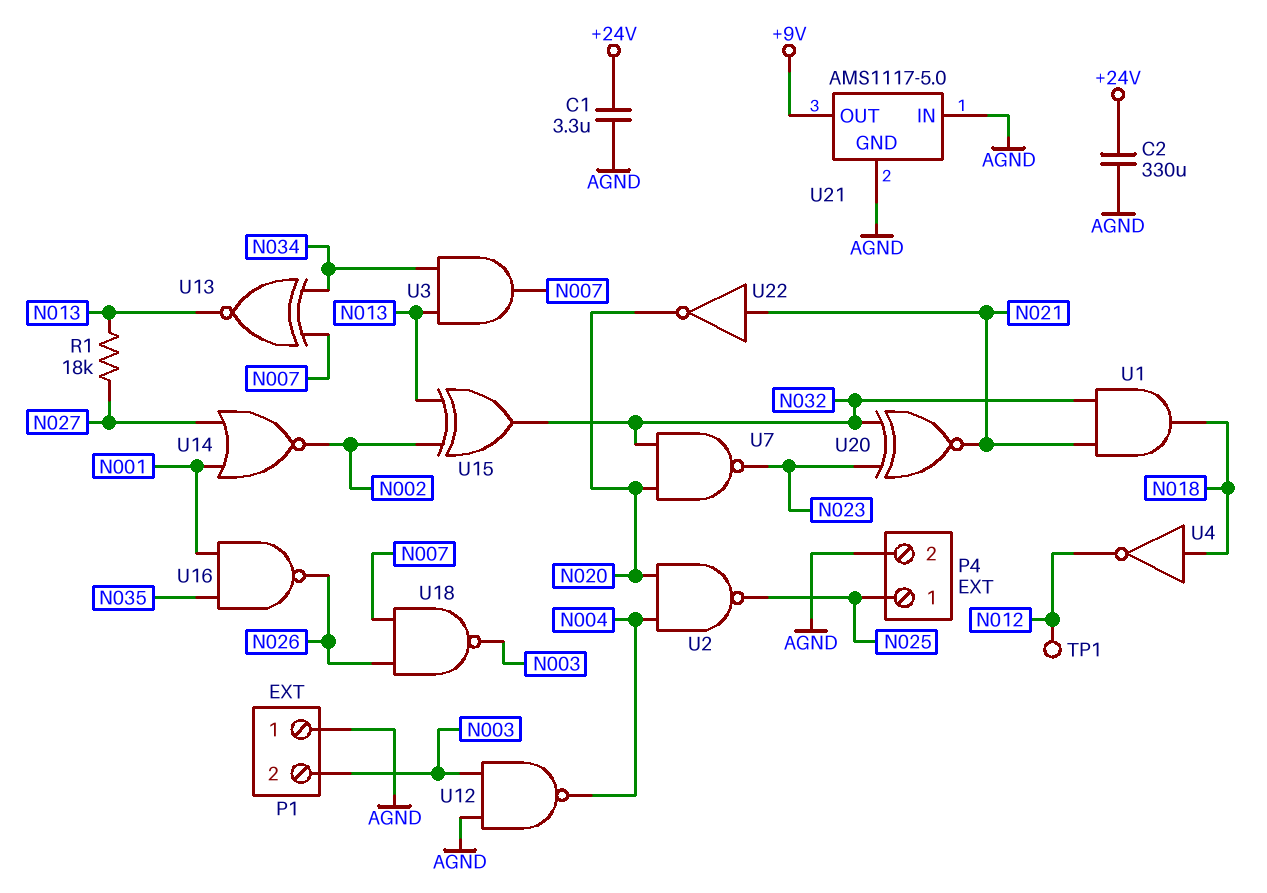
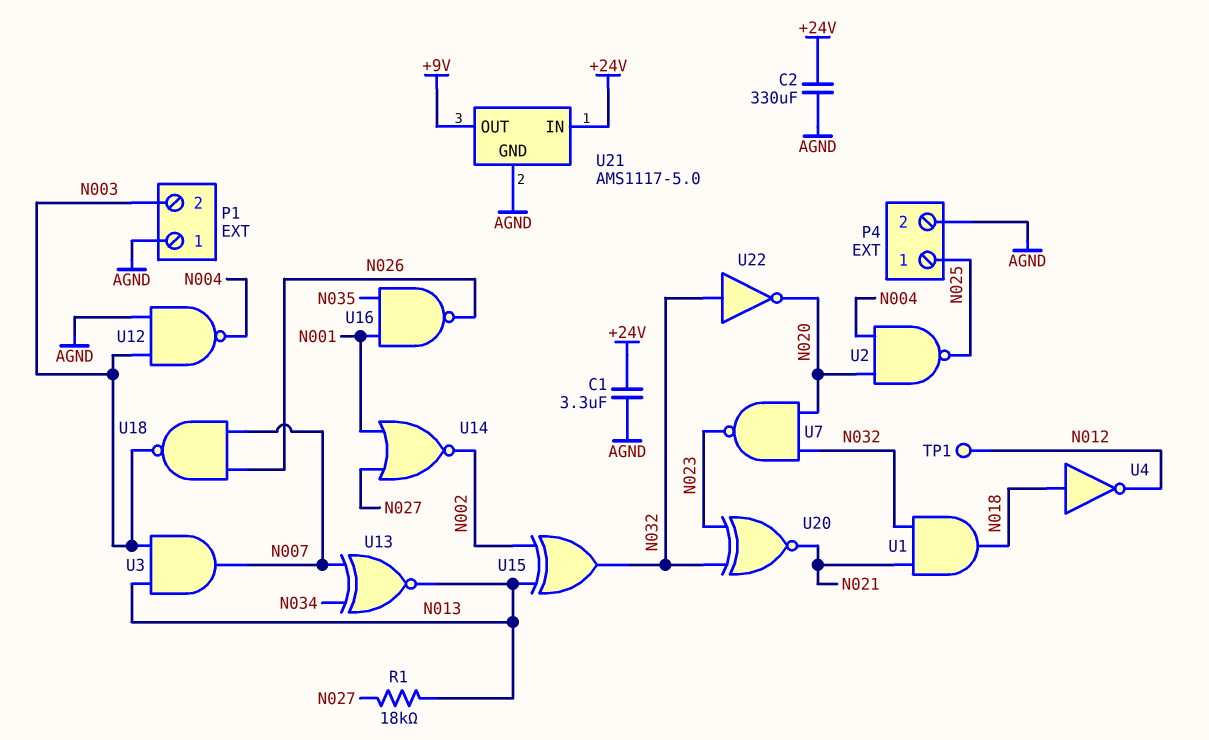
U3: AND (in N013, in N034, out N007) -> AND (in N003, in N013, out N007)
U21 pin IN: AGND -> +24V
U22: NOT (in N021, out N020) -> NOT (in N032, out N020)

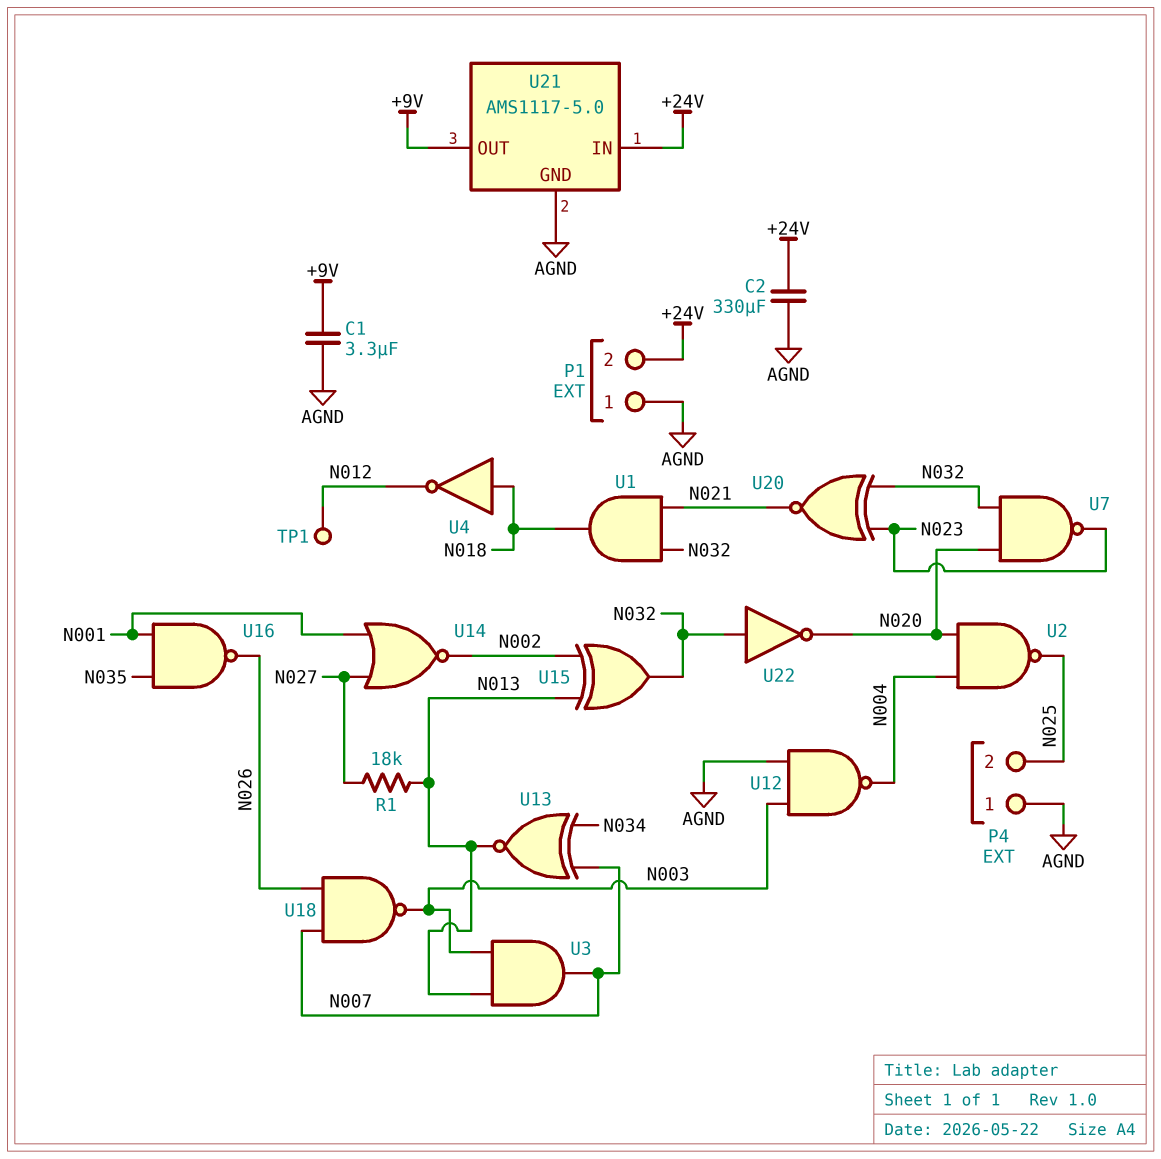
C1: 3.3uF (+24V, AGND) -> 3.3uF (+9V, AGND)
P1 pin 2: N003 -> +24V
P4 pin 1: N025 -> AGND
P4 pin 2: AGND -> N025

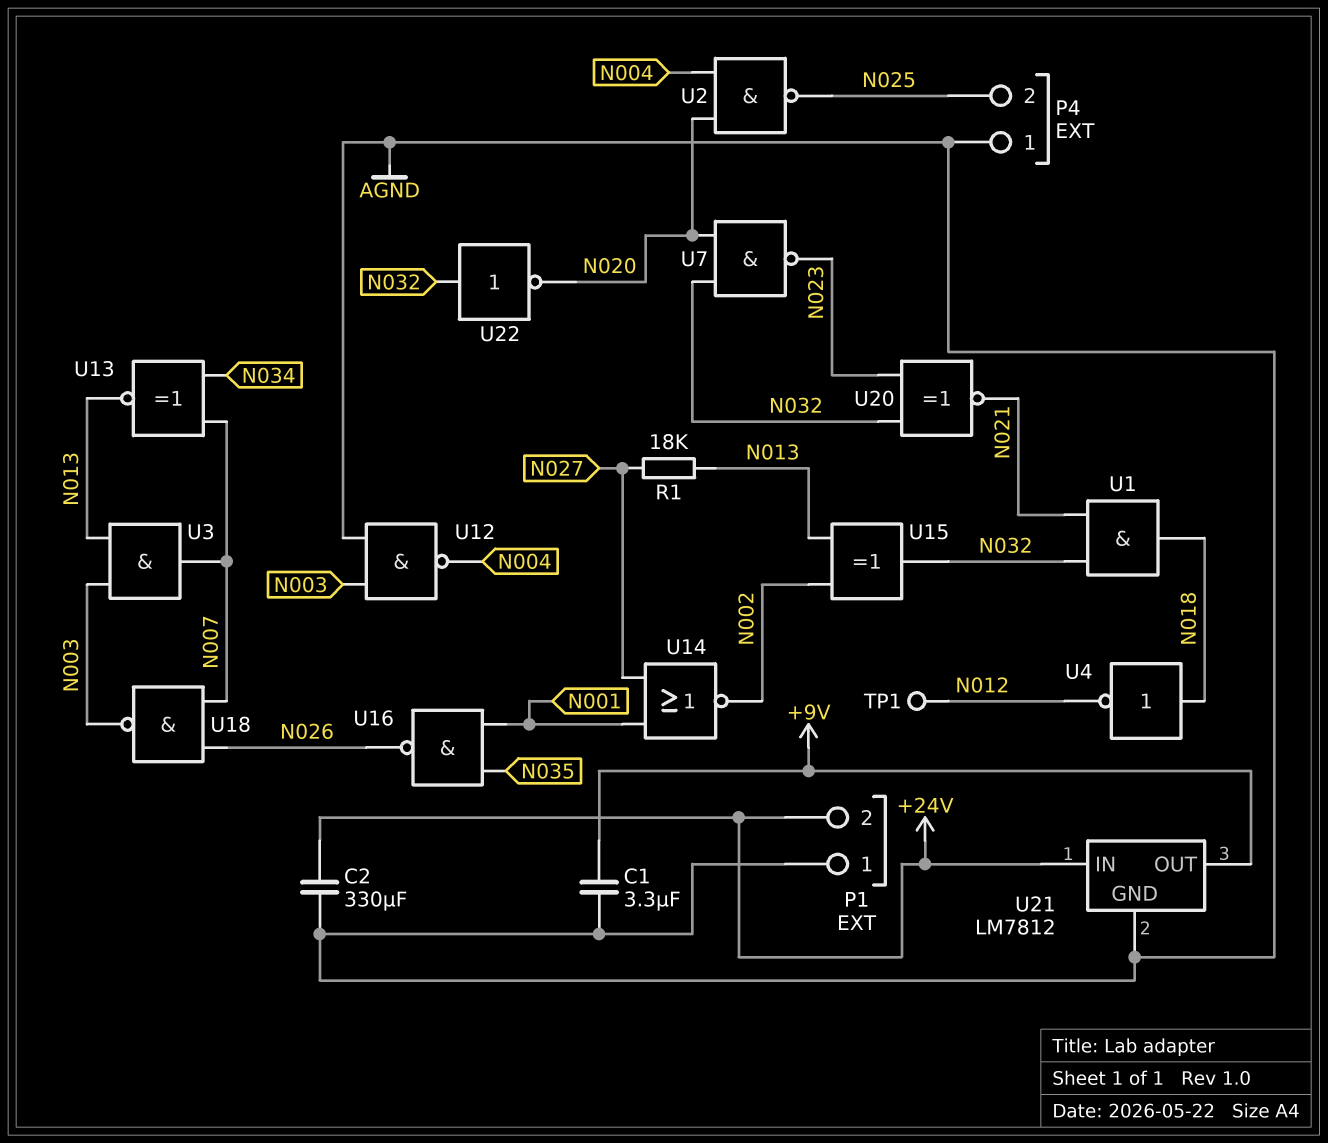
U21: AMS1117-5.0 -> LM7812

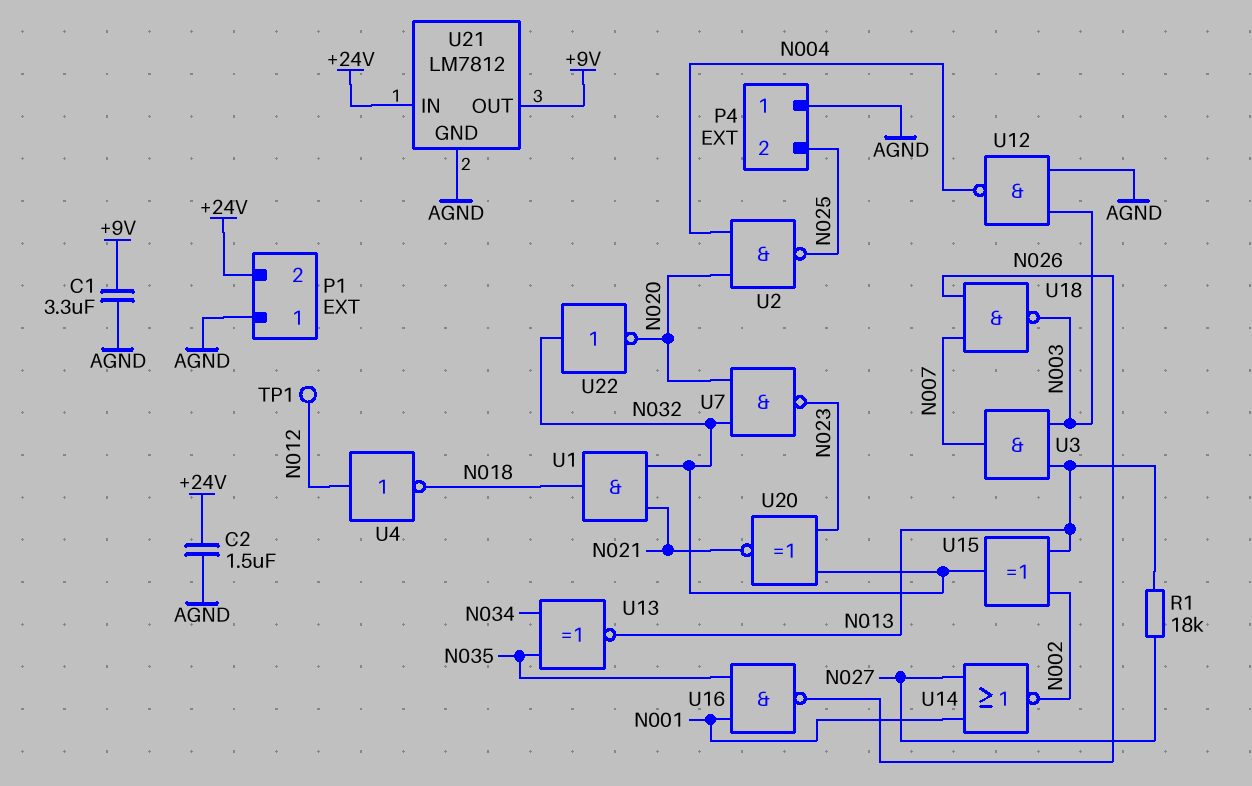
C2: 330uF (+24V, AGND) -> 1.5uF (+24V, AGND)
U4: NOT (in N018, out N012) -> NOT (in N012, out N018)
U13: XNOR (in N007, in N034, out N013) -> XNOR (in N034, in N035, out N013)

